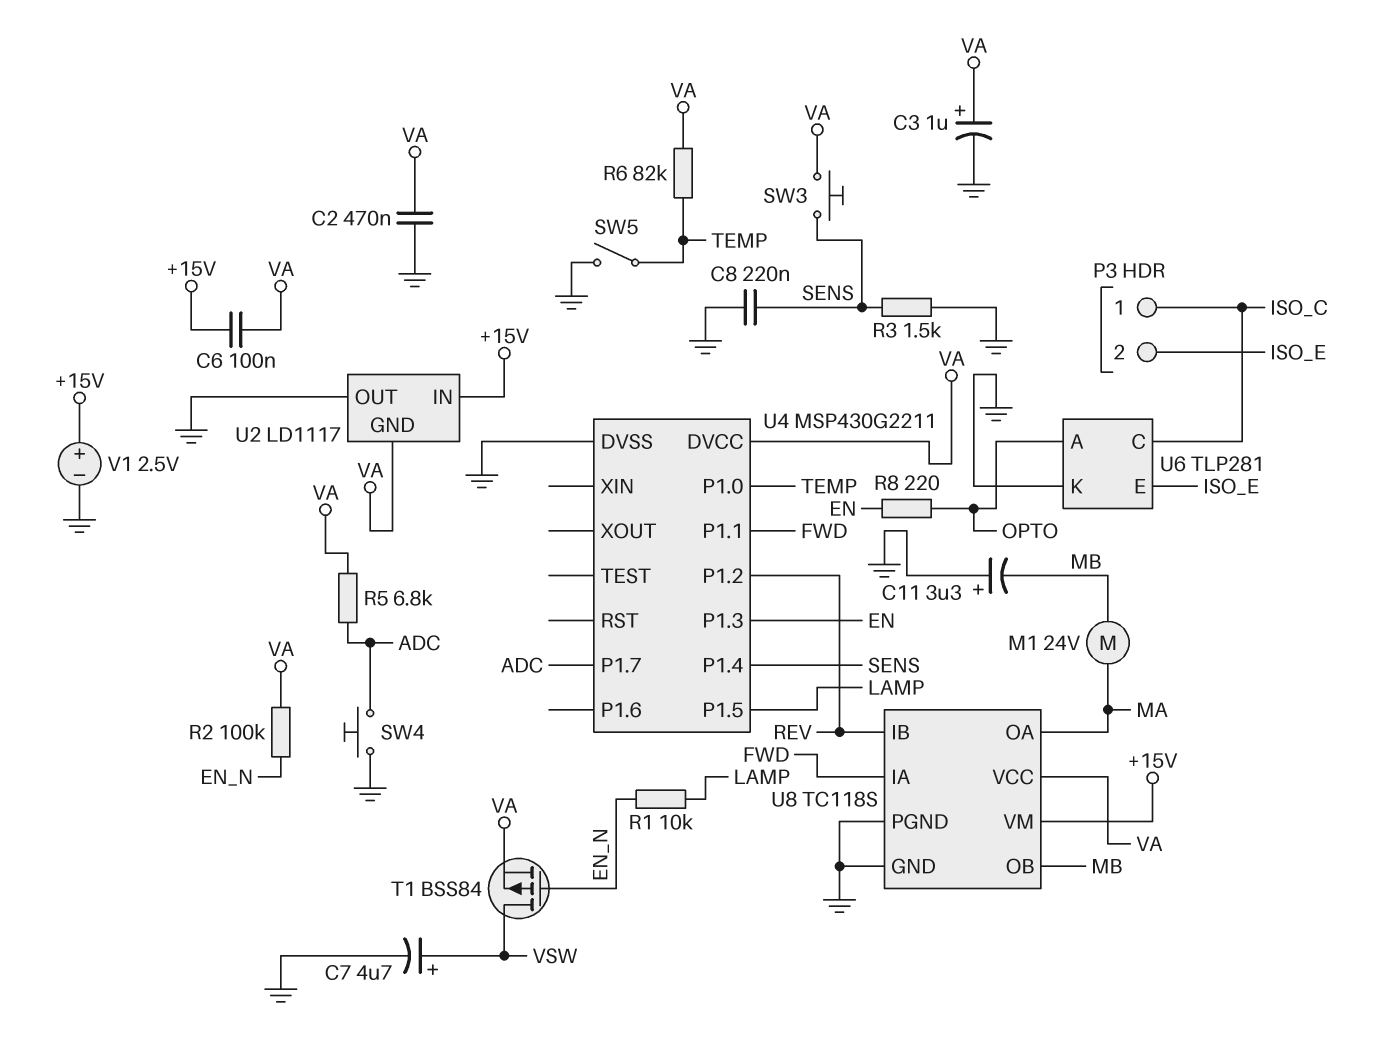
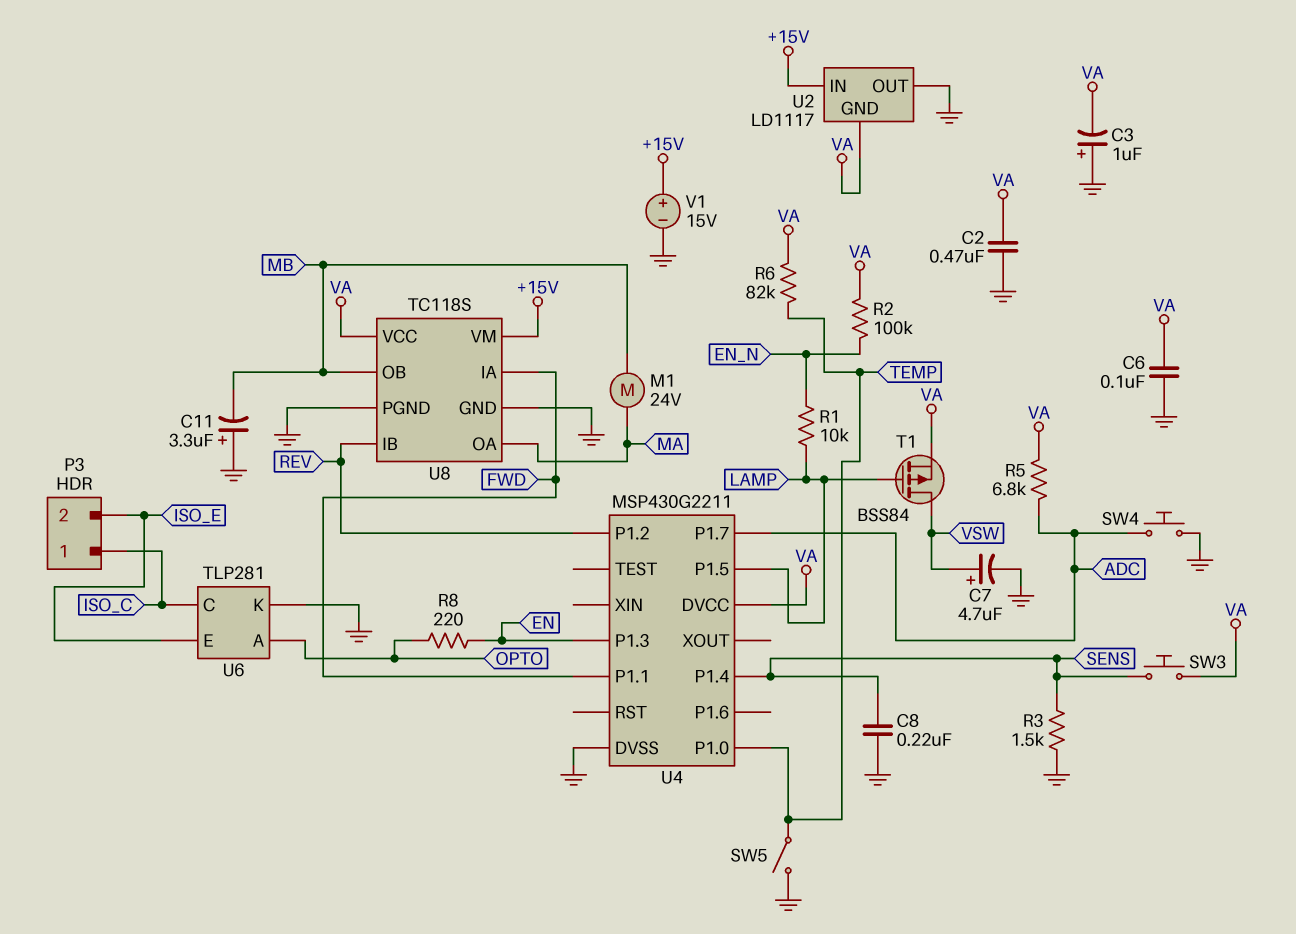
C3: 1uF (plus VA, minus GND) -> 1uF (plus GND, minus VA)
C6: 100nF (+15V, VA) -> 100nF (GND, VA)
T1: PMOS BSS84 (G EN_N, D VSW, S VA) -> PMOS BSS84 (G LAMP, D VSW, S VA)
V1: 2.5V (plus +15V, minus GND) -> 15V (plus +15V, minus GND)

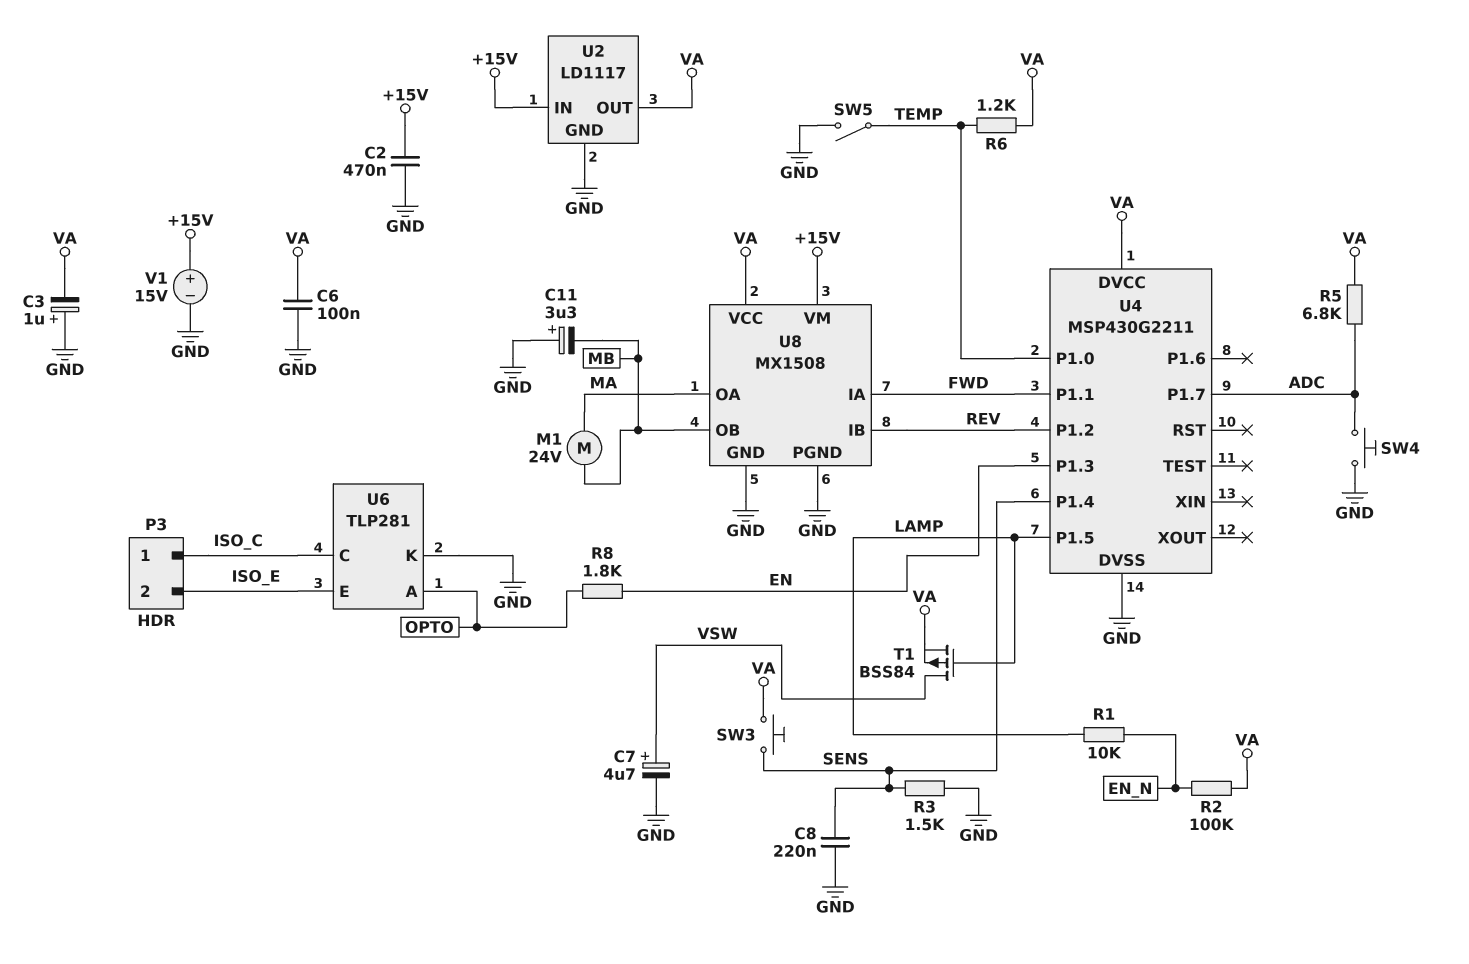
C2: 470nF (GND, VA) -> 470nF (+15V, GND)
R6: 82k (TEMP, VA) -> 1.2k (TEMP, VA)
R8: 220 (EN, OPTO) -> 1.8k (EN, OPTO)
U2 pin GND: VA -> GND
U2 pin OUT: GND -> VA
U8: TC118S -> MX1508

